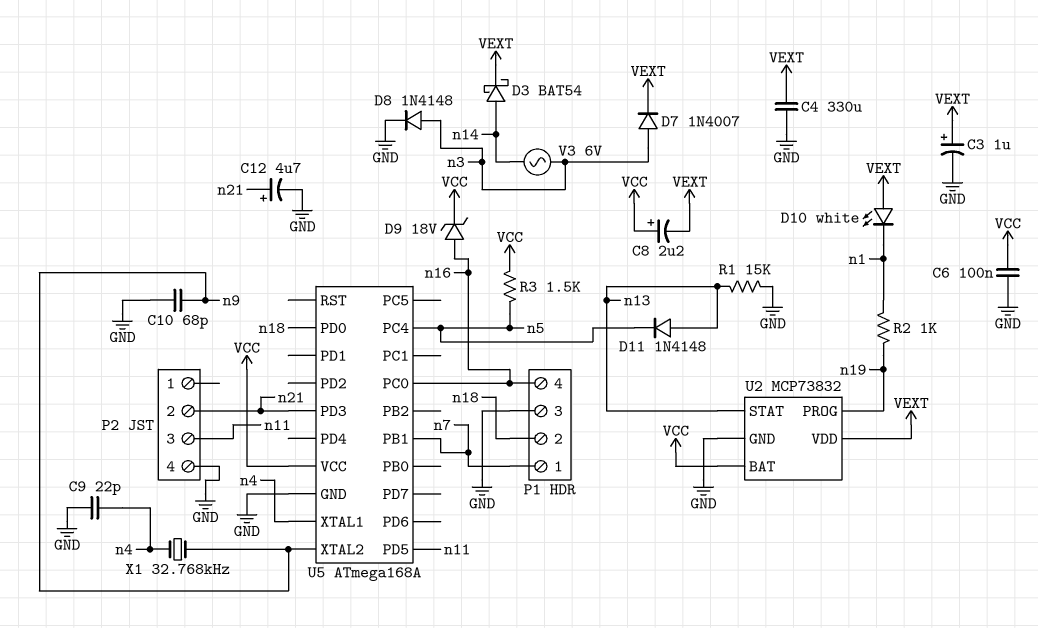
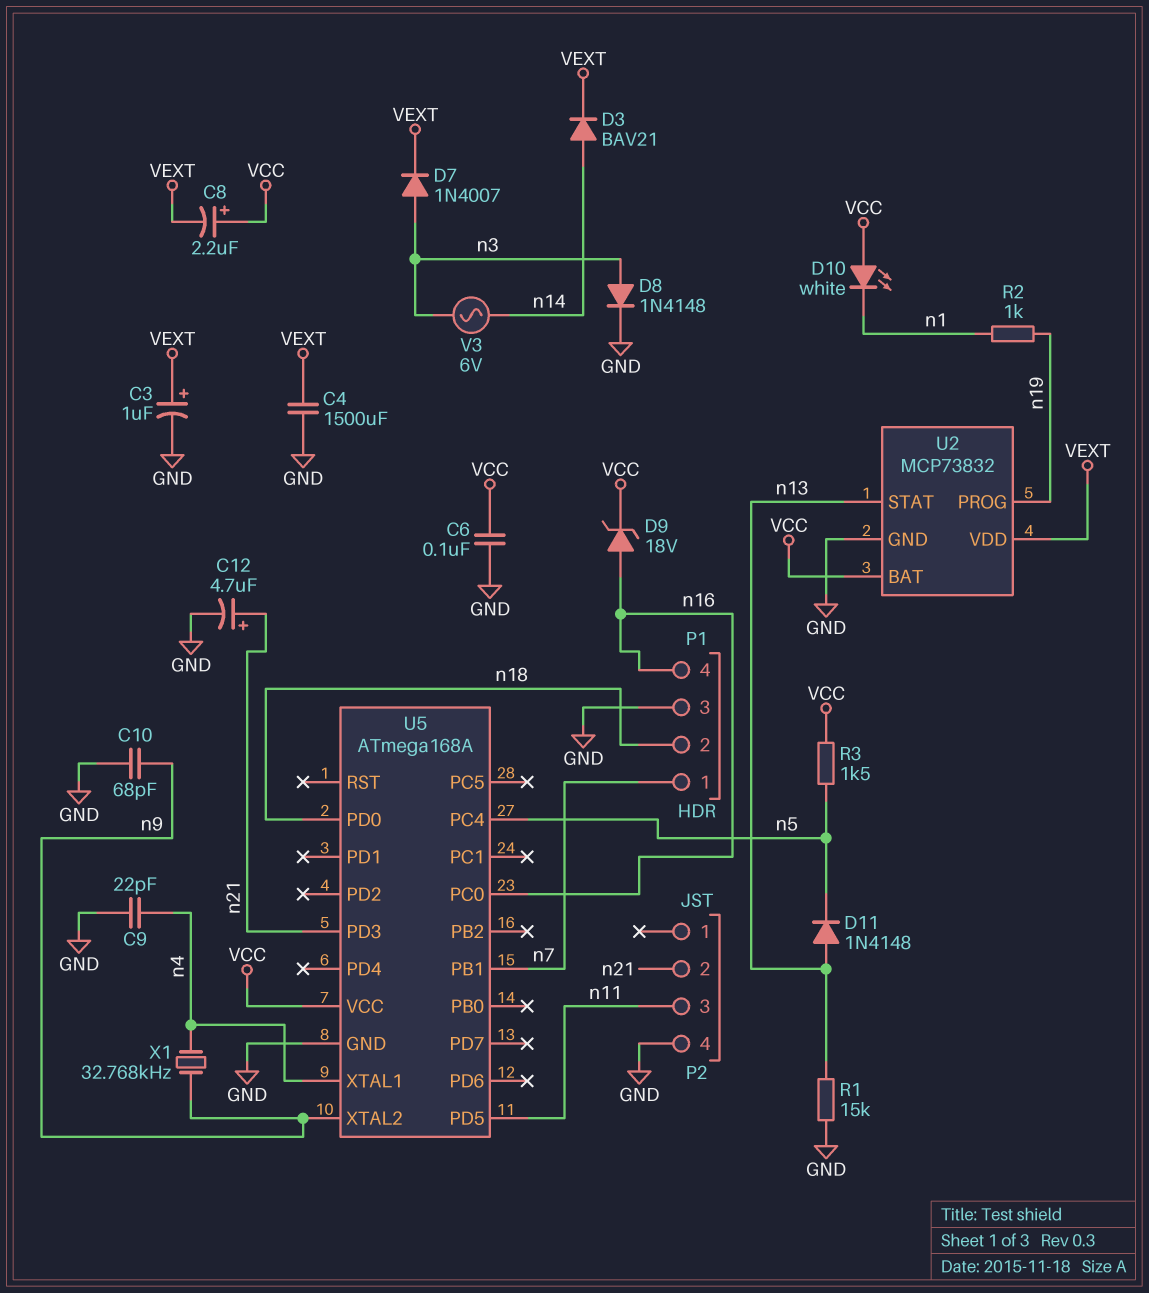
C4: 330uF (GND, VEXT) -> 1500uF (GND, VEXT)
D3: schottky BAT54 (A n14, K VEXT) -> diode BAV21 (A n14, K VEXT)
D10: LED white (A VEXT, K n1) -> LED white (A VCC, K n1)

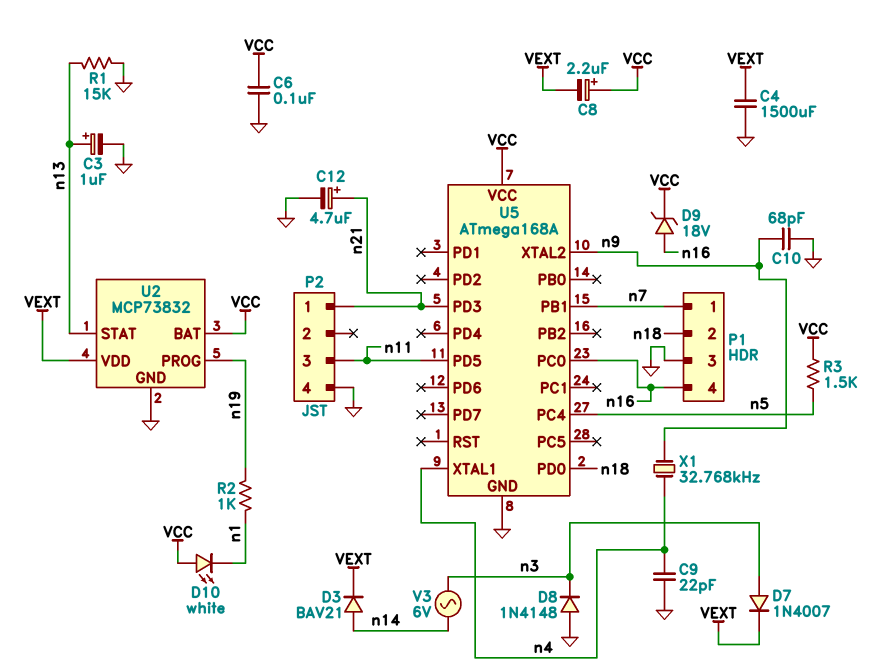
C3: 1uF (plus VEXT, minus GND) -> 1uF (plus n13, minus GND)
D8: diode 1N4148 (A n3, K GND) -> diode 1N4148 (A GND, K n3)
D11: diode 1N4148 (A n13, K n5) -> none
P2 pin 1: none -> n21
P2 pin 2: n21 -> none

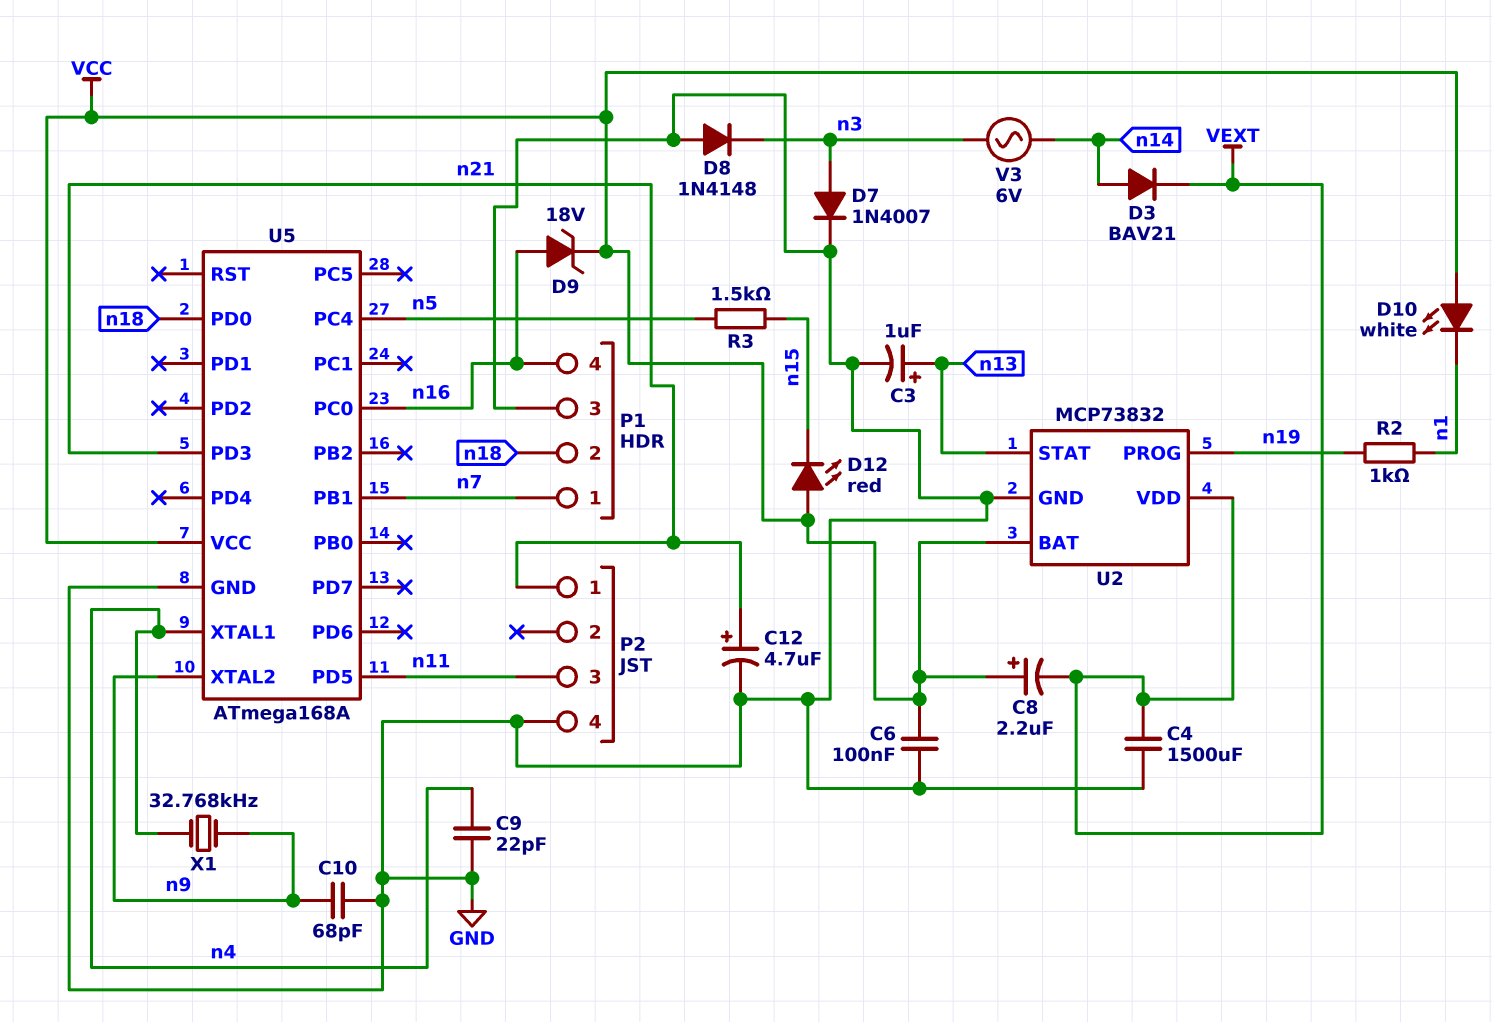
D7: diode 1N4007 (A n3, K VEXT) -> diode 1N4007 (A n3, K GND)
D12: none -> LED red (A VCC, K n15)
R1: 15k (GND, n13) -> none
R3: 1.5k (VCC, n5) -> 1.5k (n5, n15)

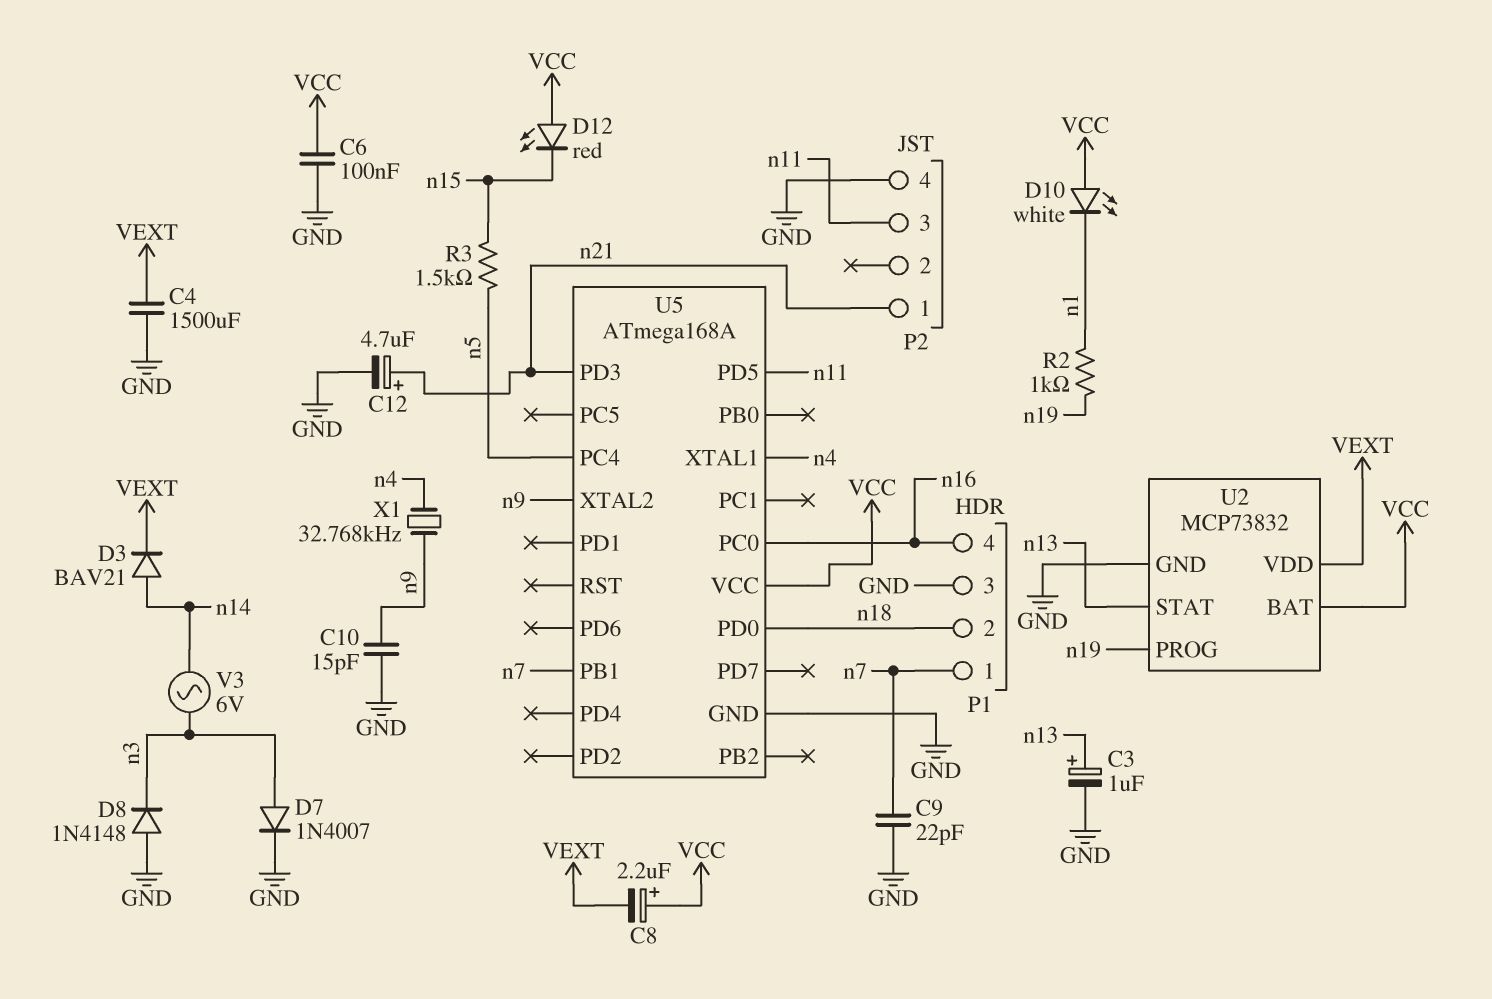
C9: 22pF (GND, n4) -> 22pF (GND, n7)
C10: 68pF (GND, n9) -> 15pF (GND, n9)
D9: zener 18V (A n16, K VCC) -> none

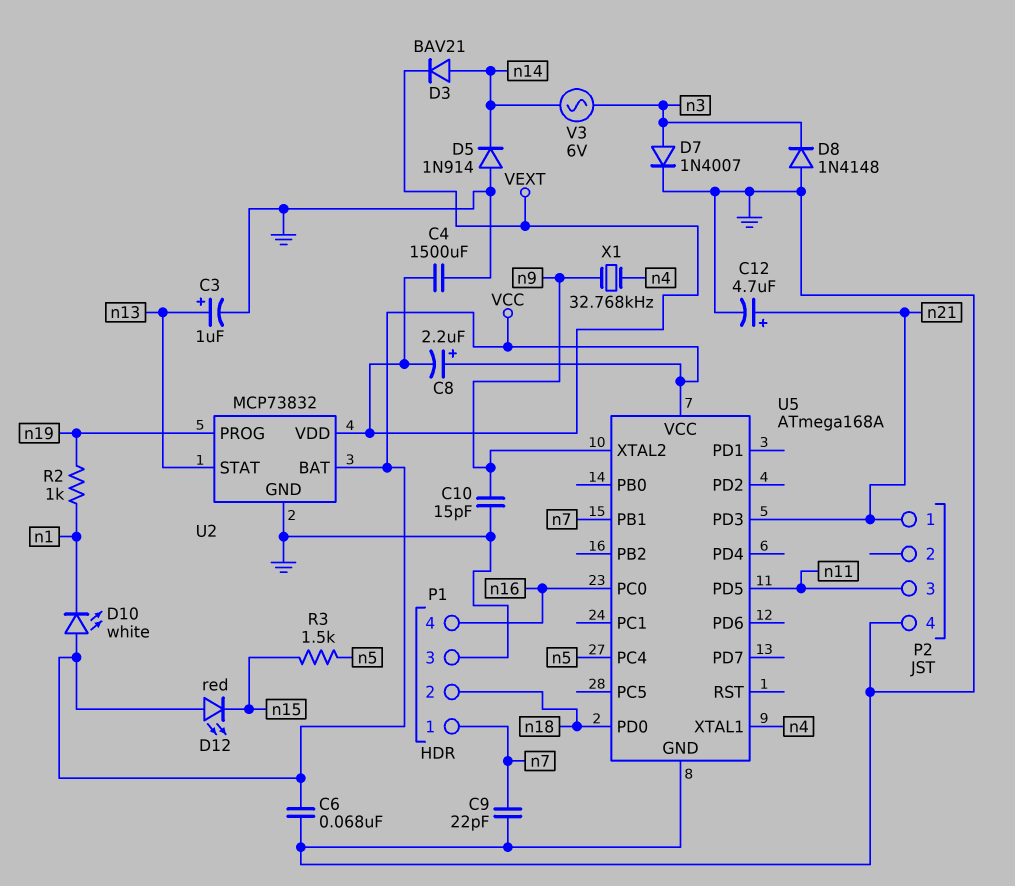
C6: 100nF (GND, VCC) -> 68nF (GND, VCC)
D5: none -> diode 1N914 (A GND, K n14)

